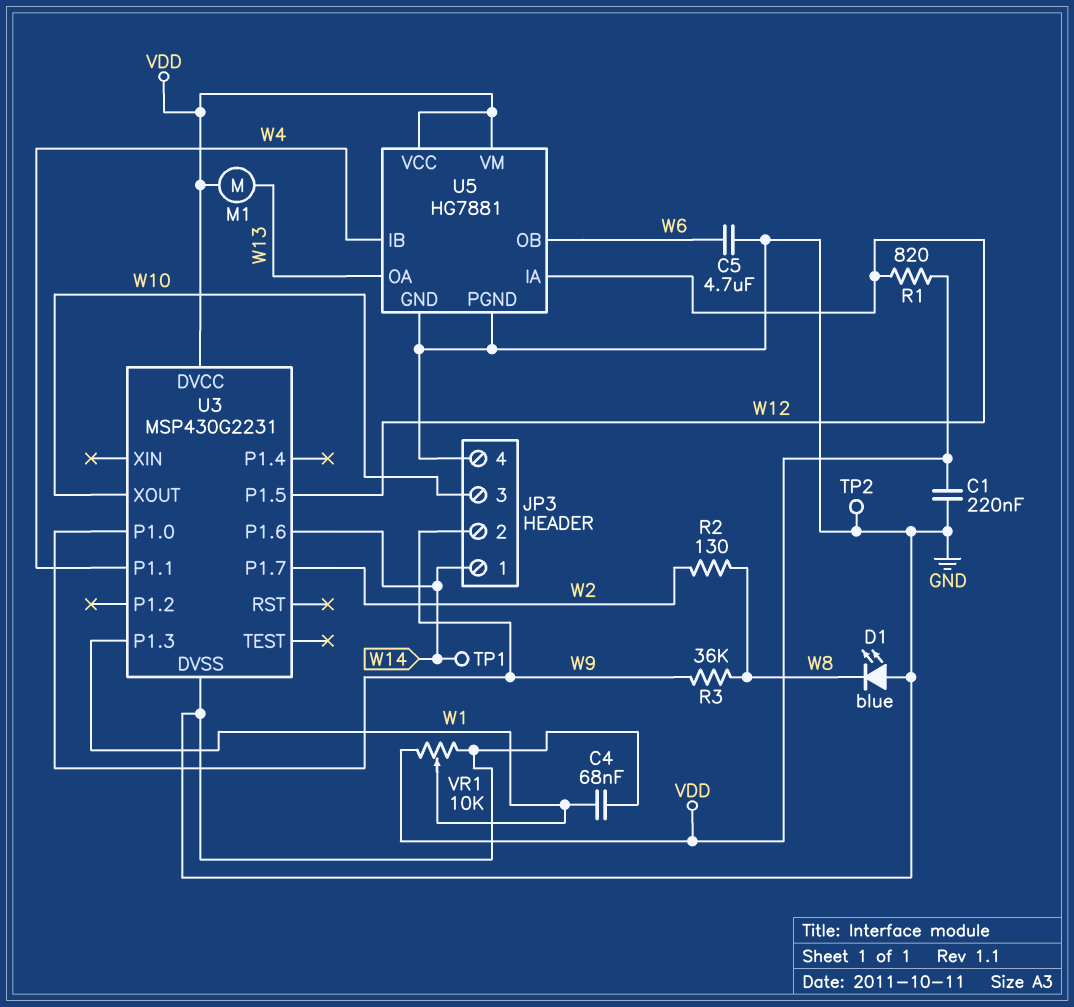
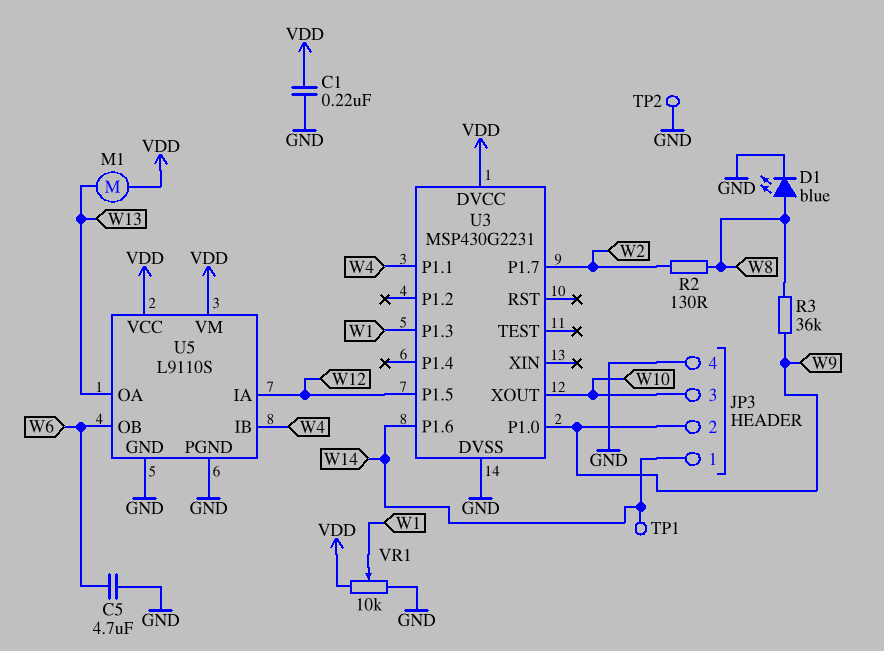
C4: 68nF (GND, W1) -> none
D1: LED blue (A GND, K W8) -> LED blue (A W8, K GND)
R1: 820 (VDD, W12) -> none
U5: HG7881 -> L9110S

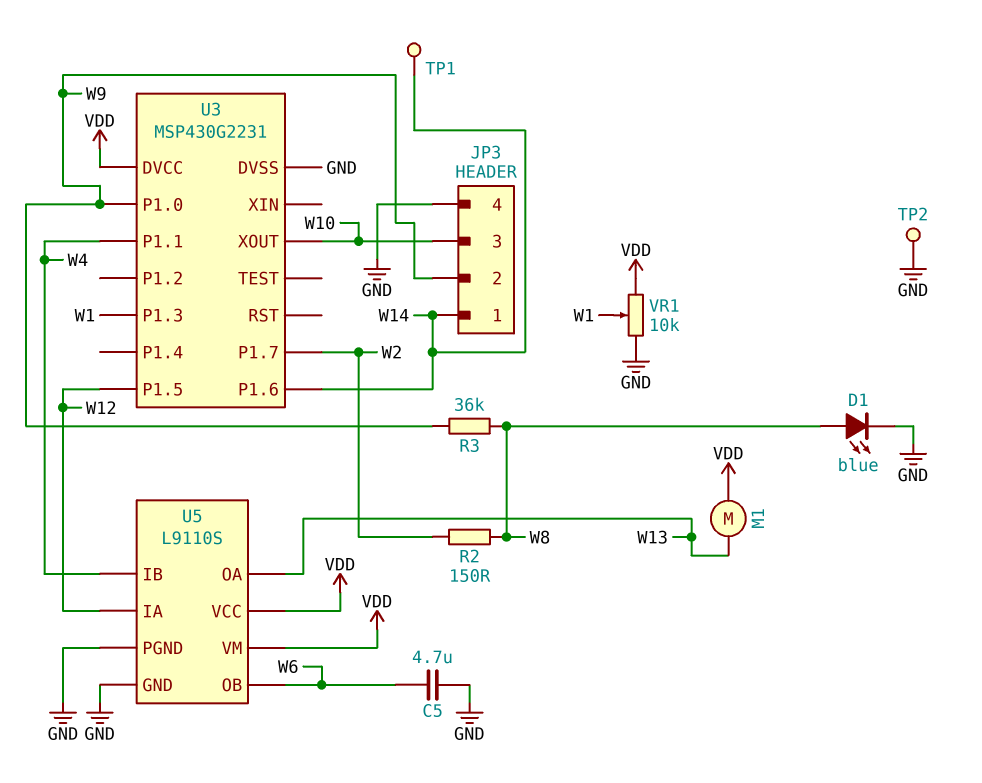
C1: 220nF (GND, VDD) -> none
R2: 130 (W2, W8) -> 150 (W2, W8)

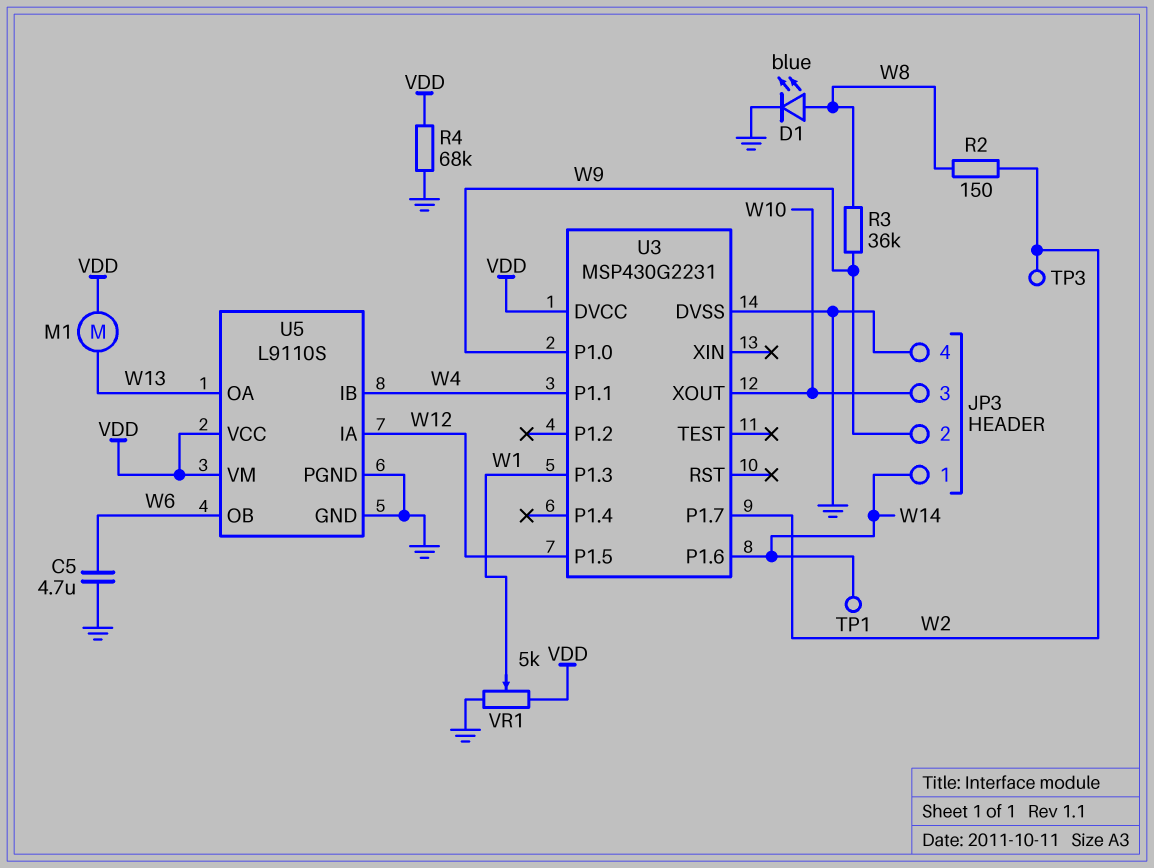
R4: none -> 68k (GND, VDD)
TP2: test point (GND) -> none
TP3: none -> test point (W2)
VR1: 10k (GND, VDD, wiper W1) -> 5k (GND, VDD, wiper W1)

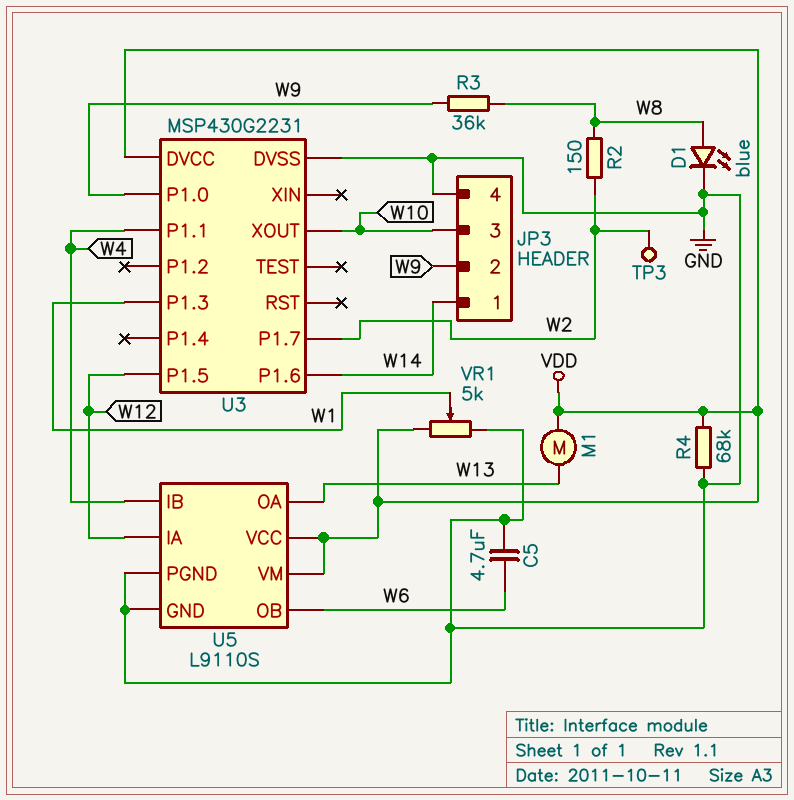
TP1: test point (W14) -> none

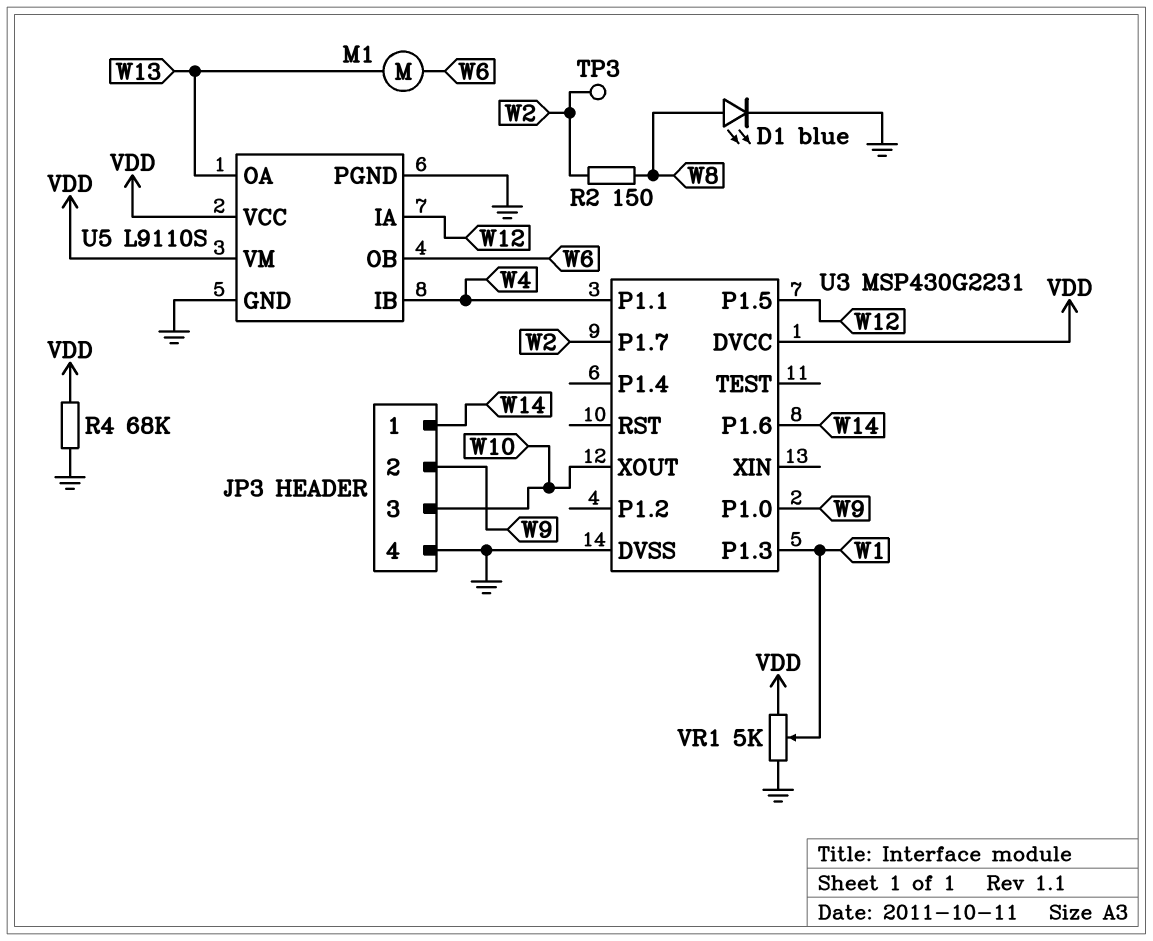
C5: 4.7uF (GND, W6) -> none
M1: motor (VDD, W13) -> motor (W6, W13)
R3: 36k (W8, W9) -> none

